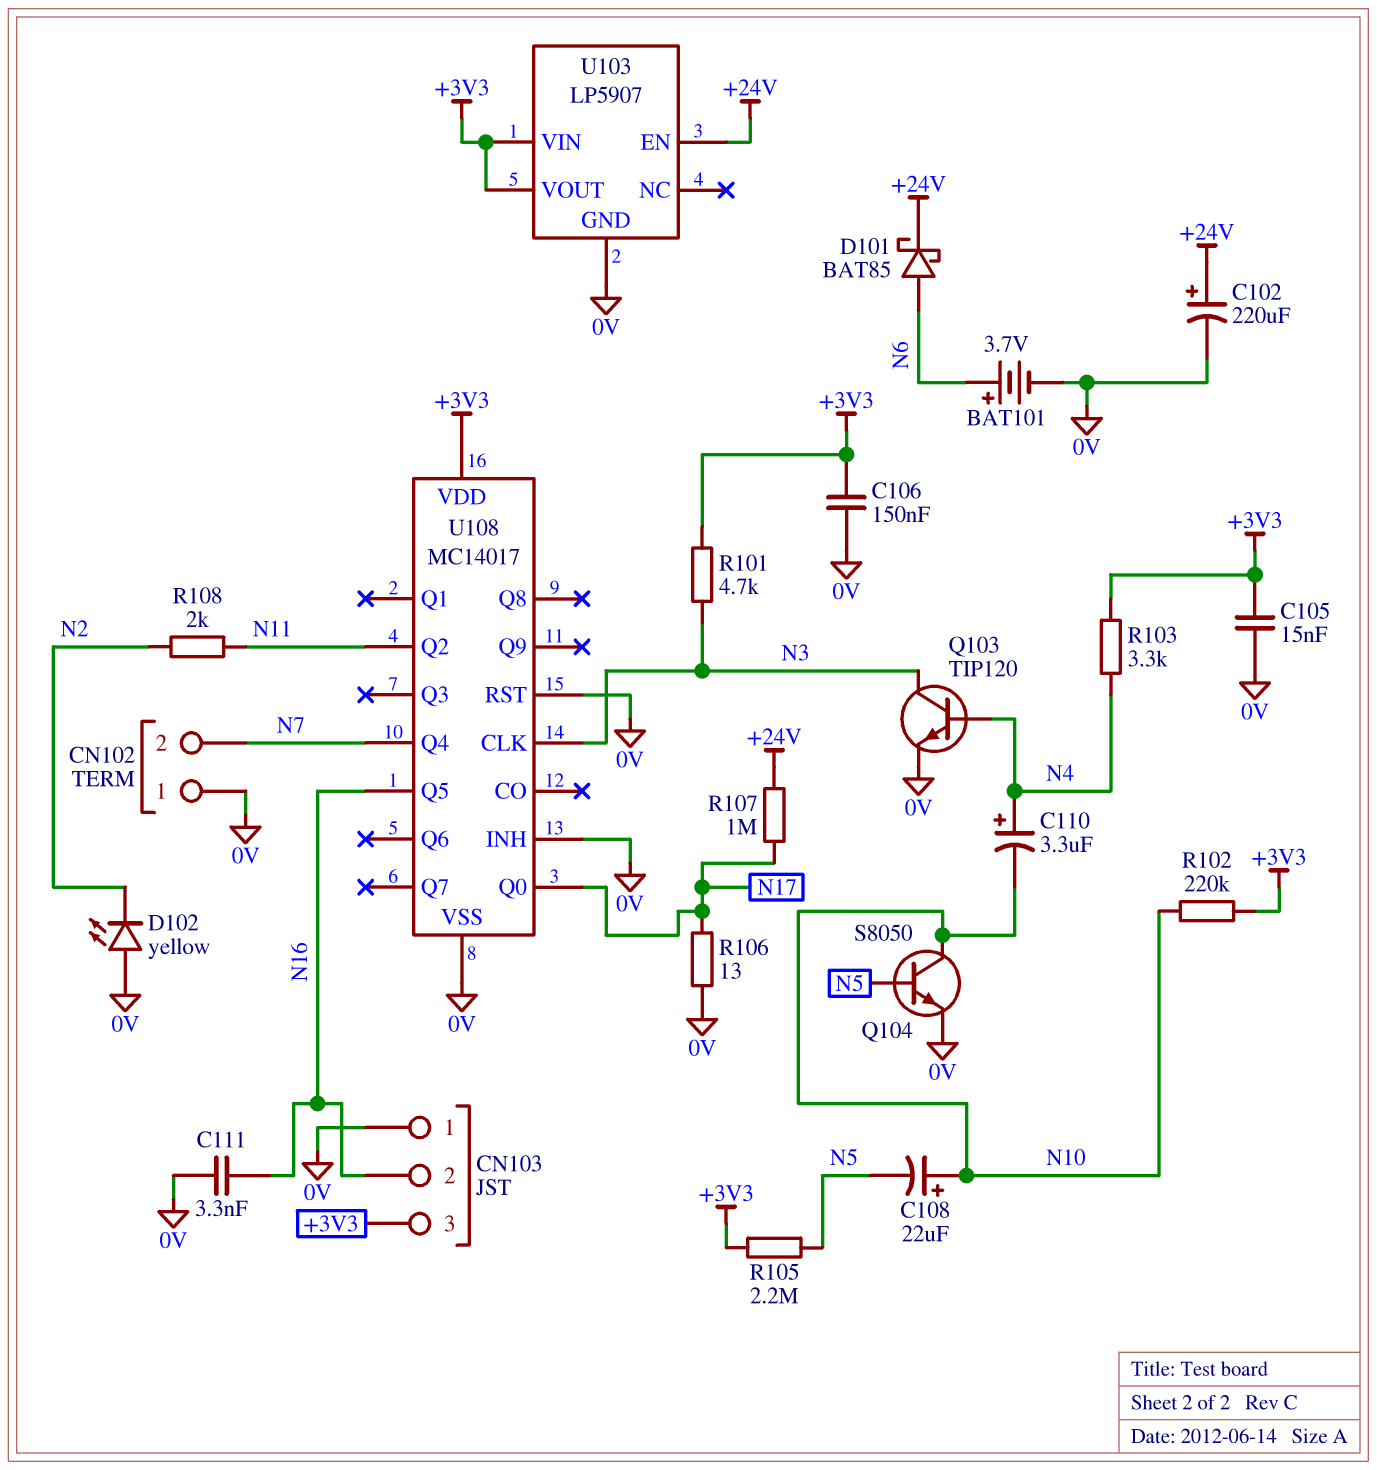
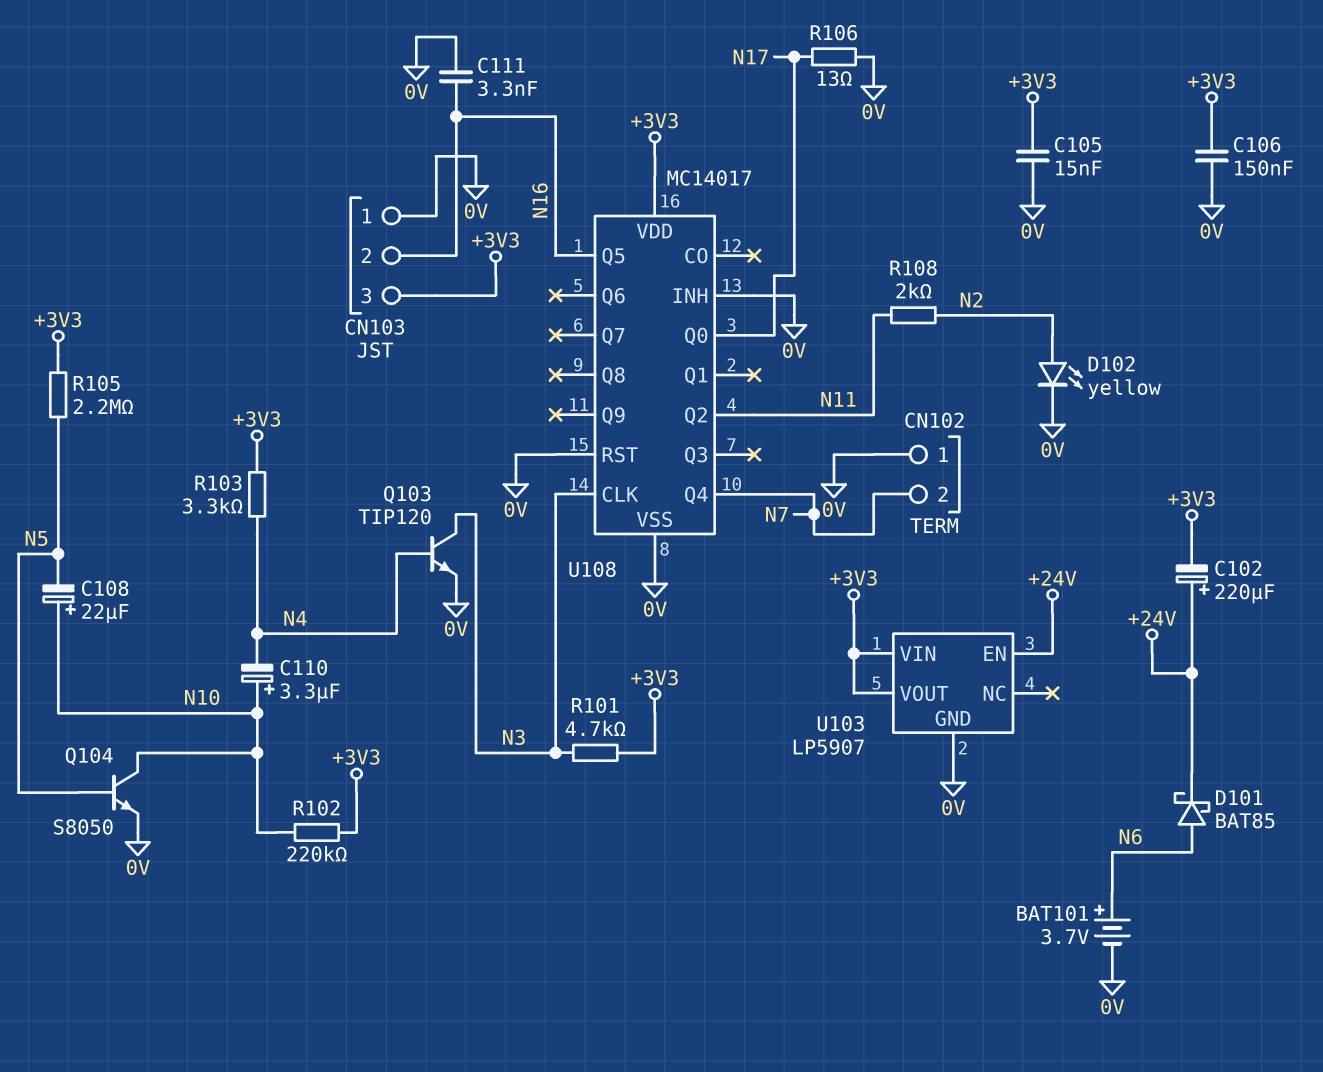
C102: 220uF (plus +24V, minus 0V) -> 220uF (plus +24V, minus +3V3)
C110: 3.3uF (plus N4, minus N10) -> 3.3uF (plus N10, minus N4)
D102: LED yellow (A 0V, K N2) -> LED yellow (A N2, K 0V)
R107: 1M (+24V, N17) -> none

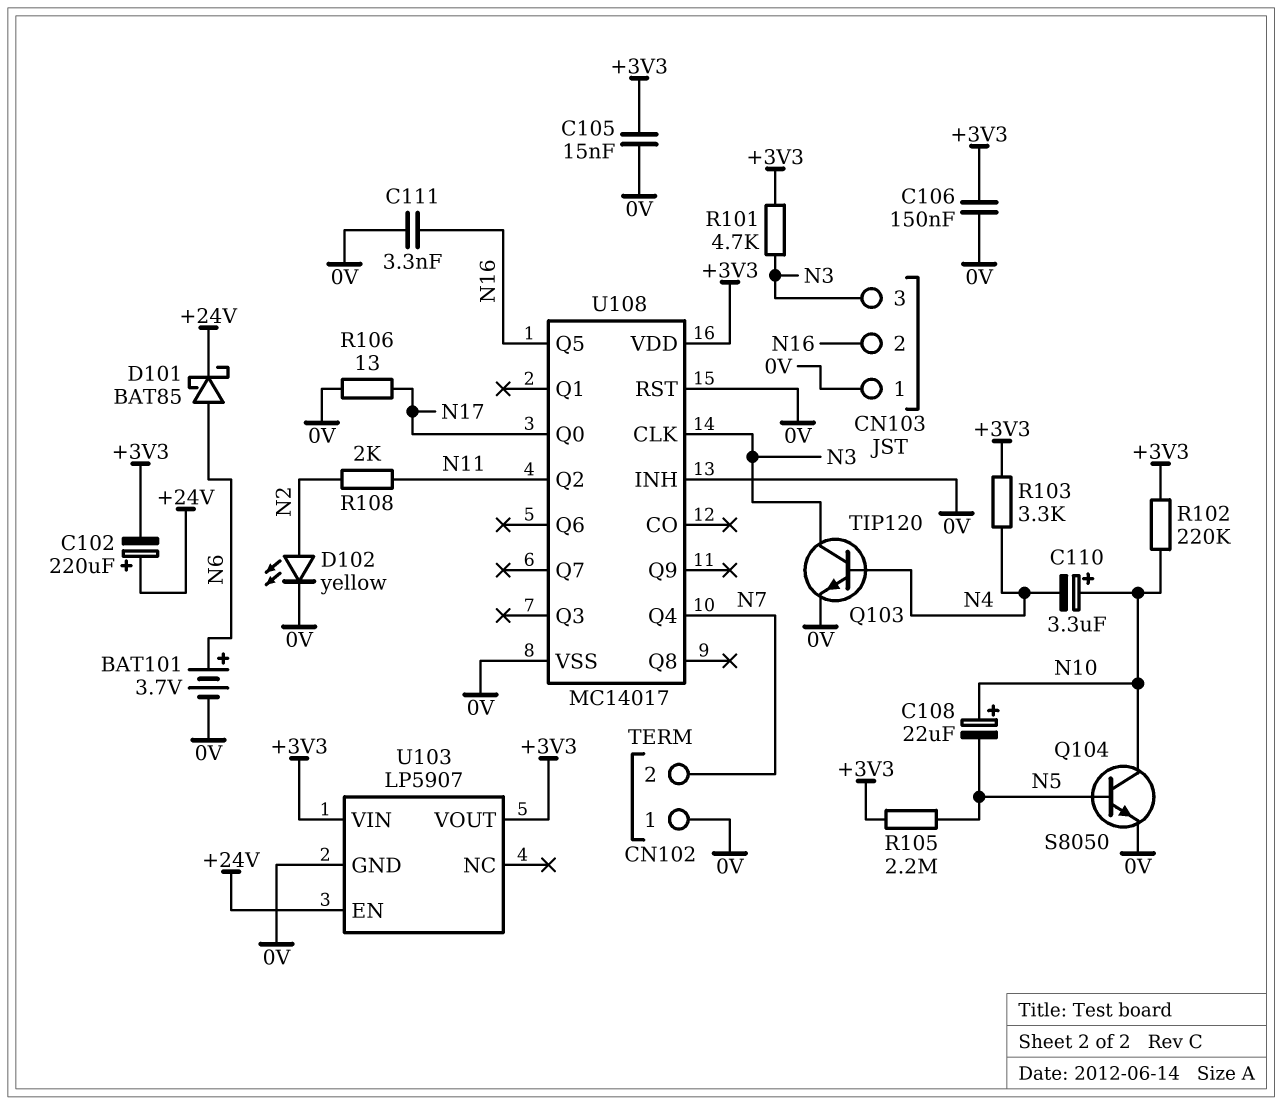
CN103 pin 3: +3V3 -> N3

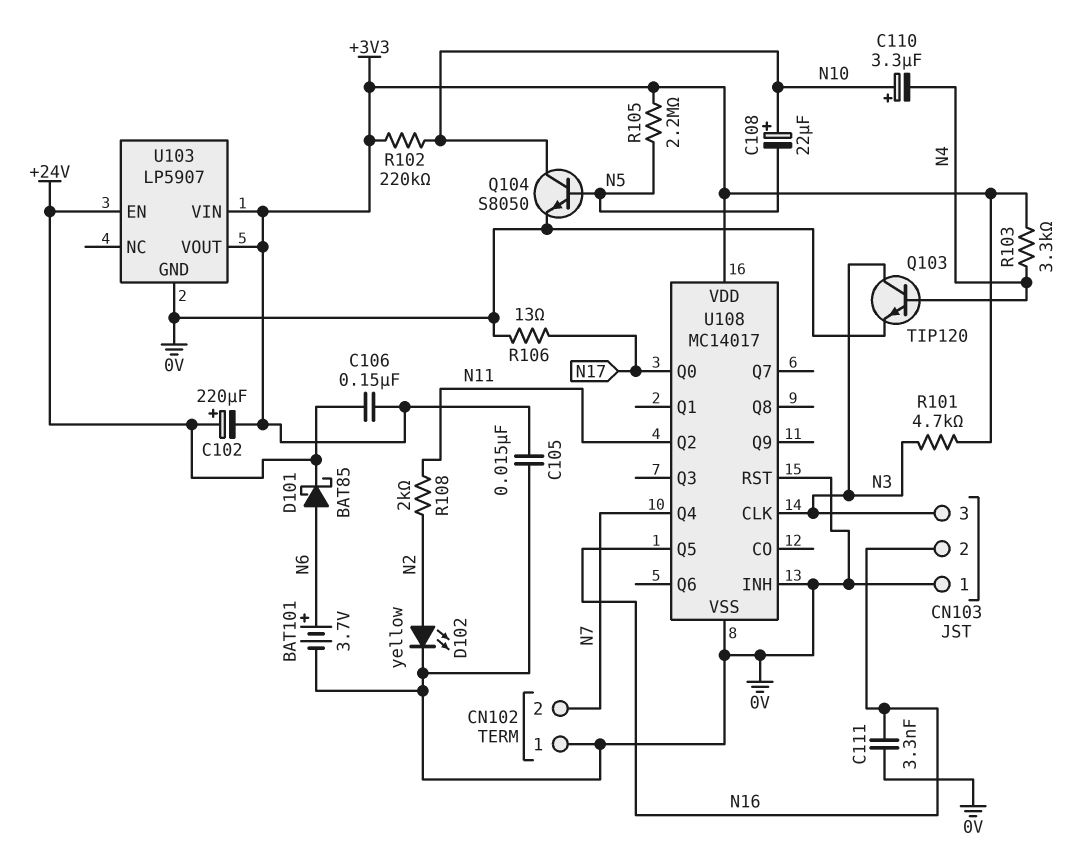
C106: 150nF (+3V3, 0V) -> 150nF (+3V3, +24V)

